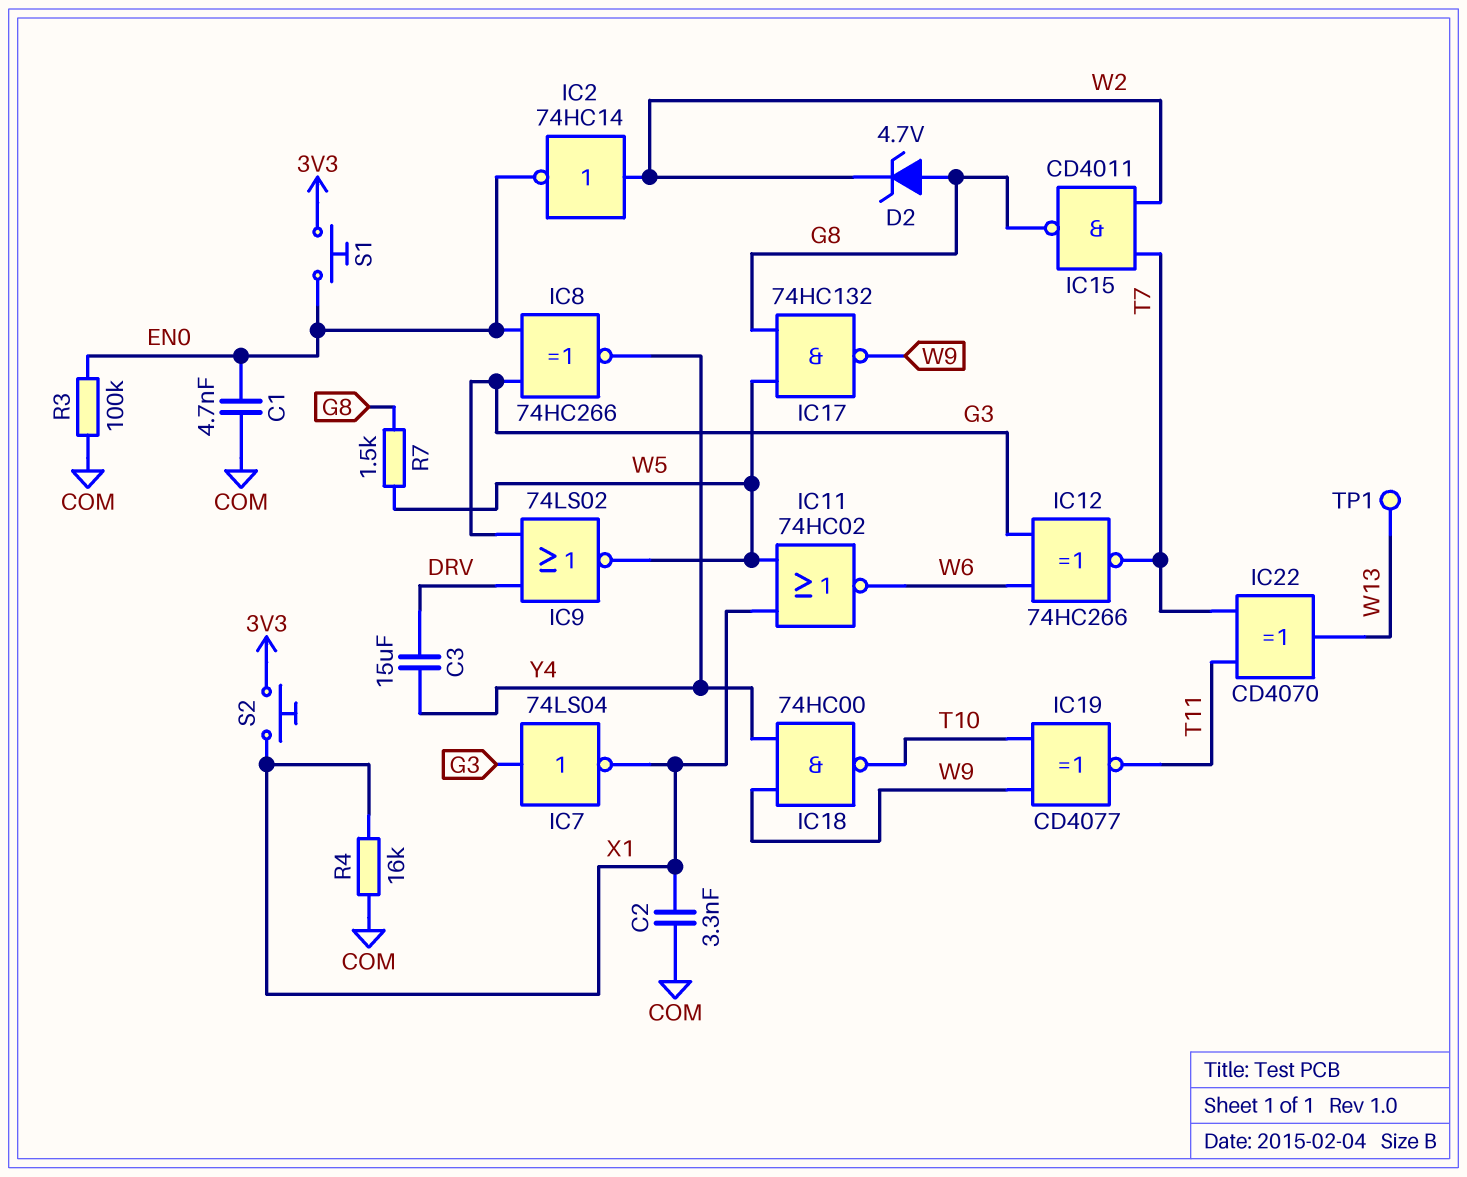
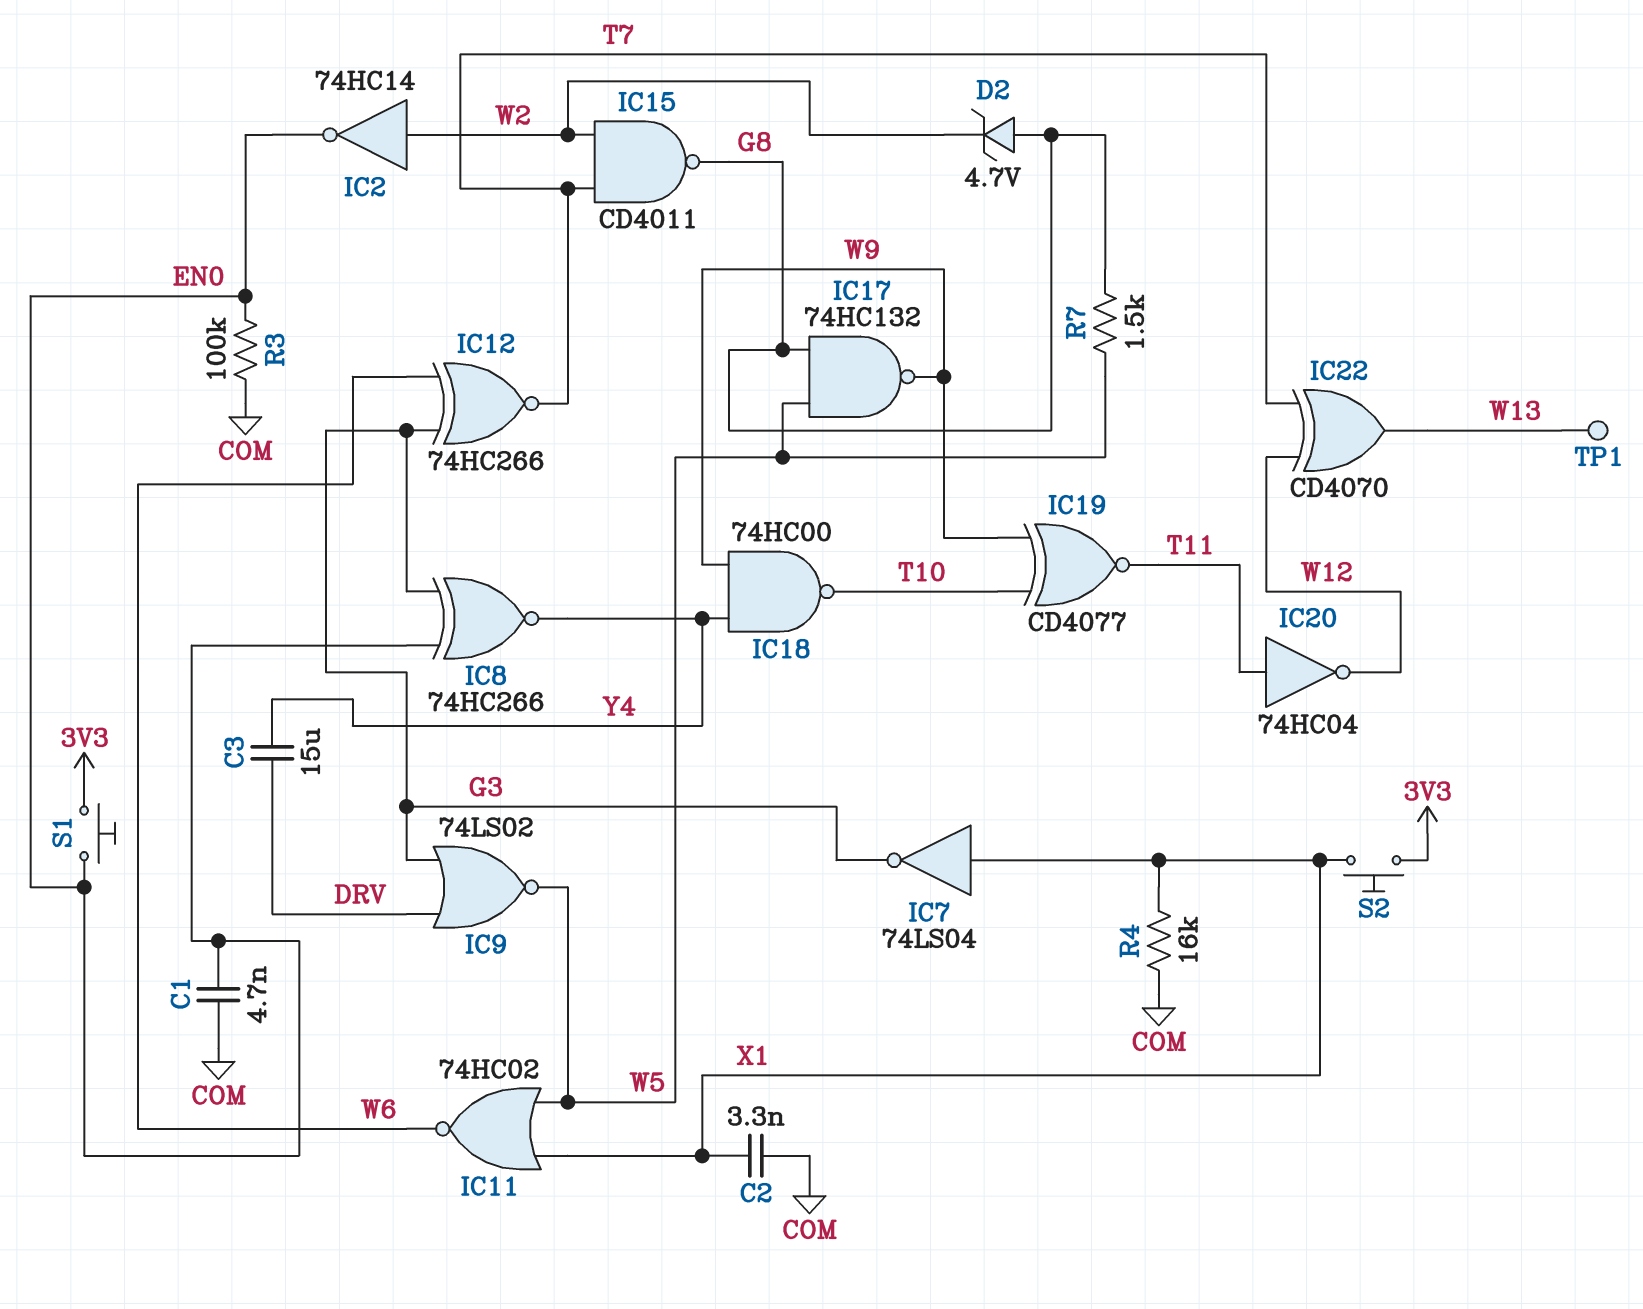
IC7: NOT 74LS04 (in G3, out X1) -> NOT 74LS04 (in X1, out G3)
IC20: none -> NOT 74HC04 (in T11, out W12)
IC22: XOR CD4070 (in T7, in T11, out W13) -> XOR CD4070 (in T7, in W12, out W13)

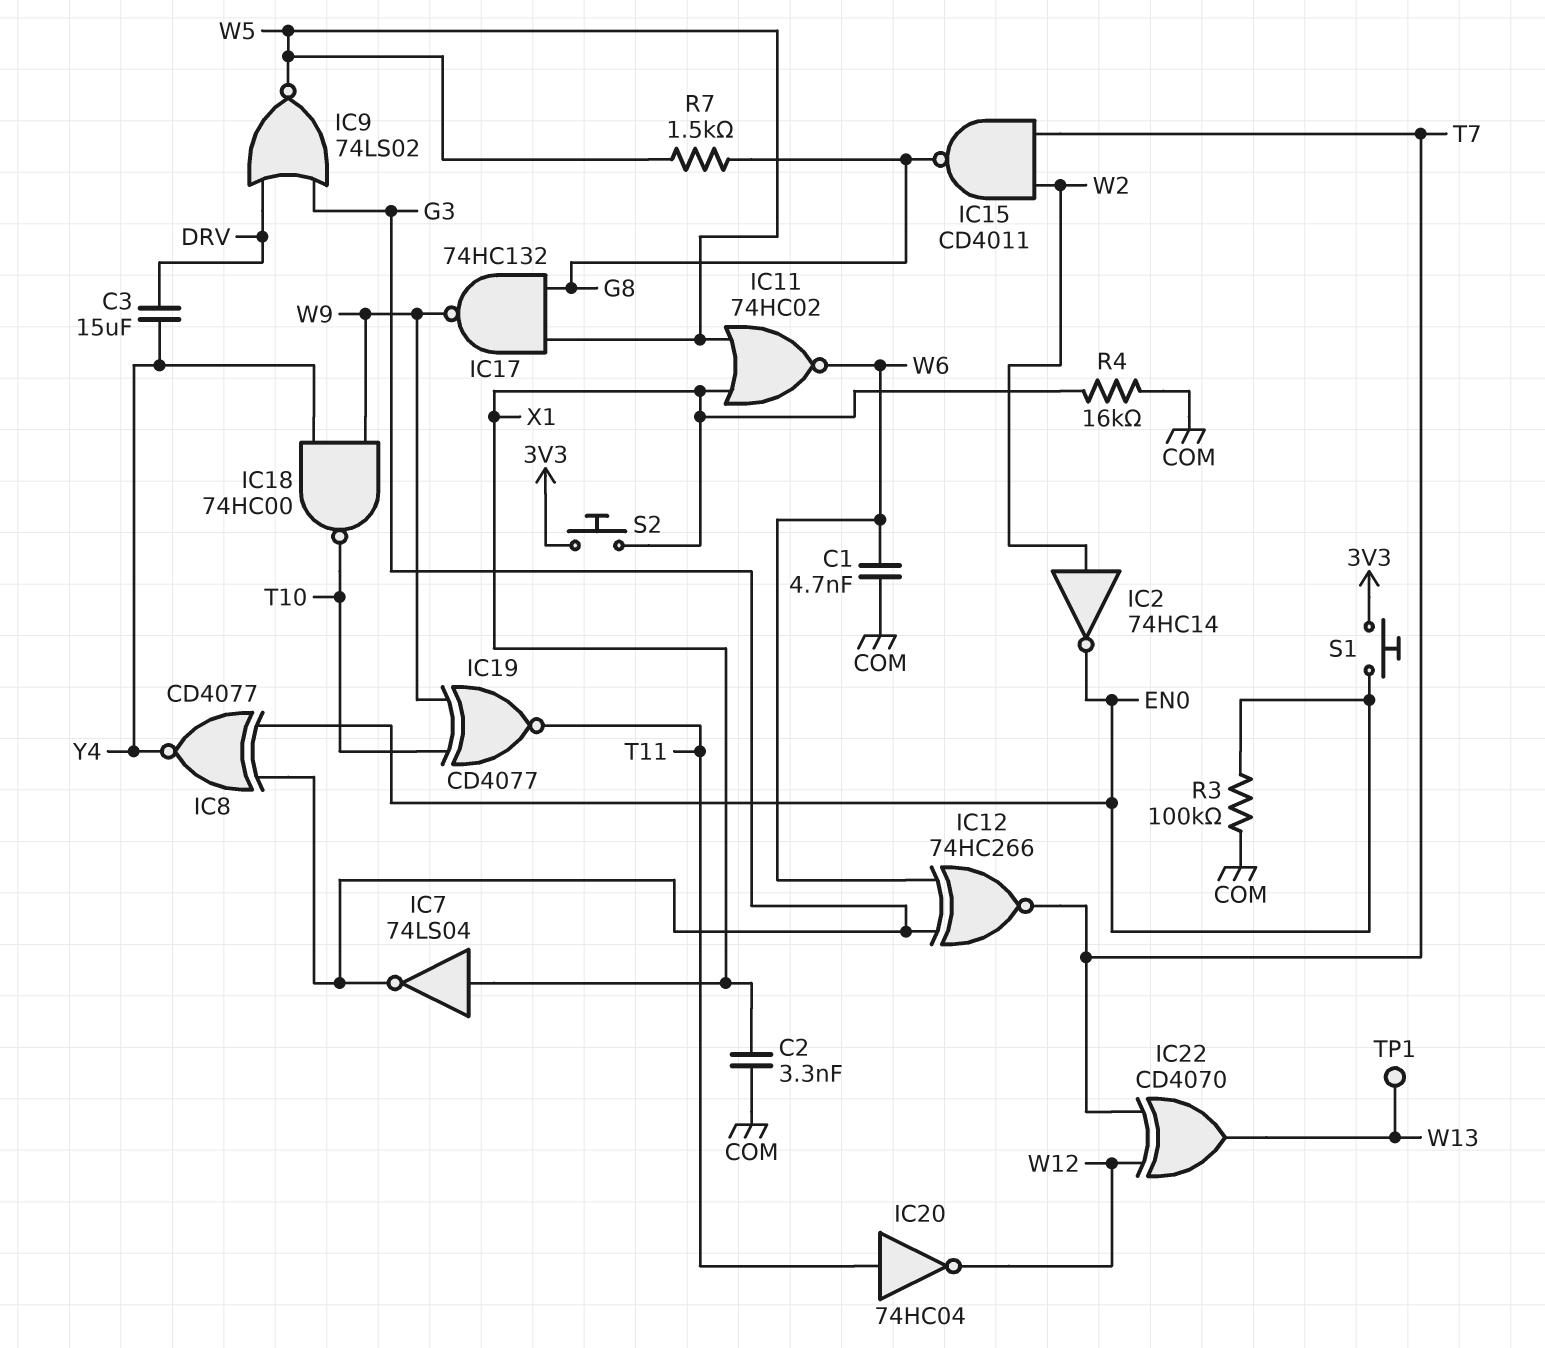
C1: 4.7nF (COM, EN0) -> 4.7nF (COM, W6)
D2: zener 4.7V (A G8, K W2) -> none
IC8: XNOR 74HC266 (in EN0, in G3, out Y4) -> XNOR CD4077 (in EN0, in G3, out Y4)

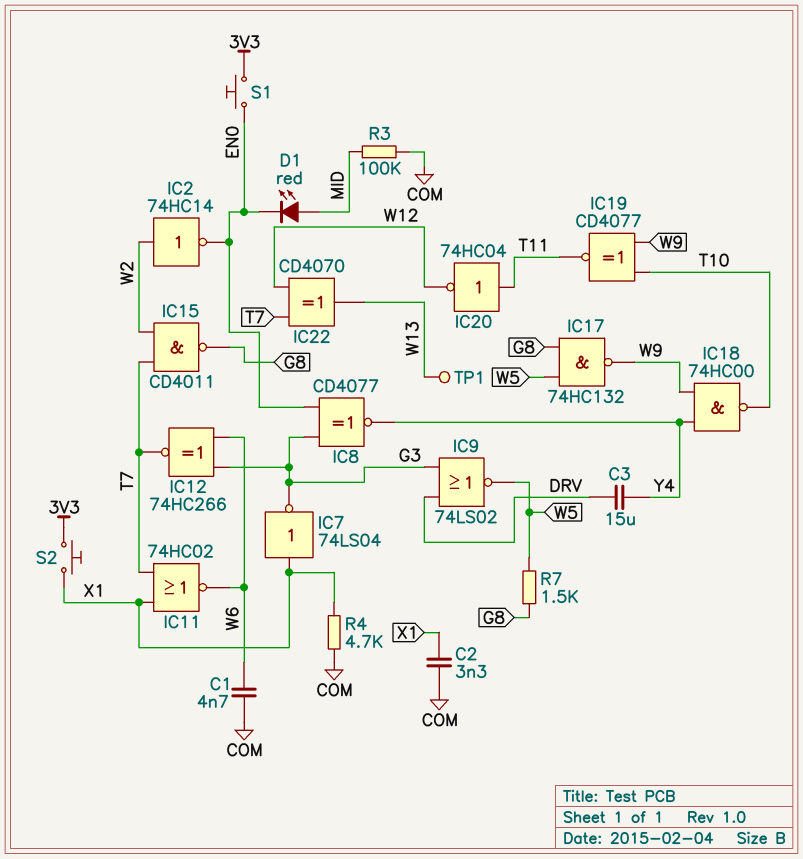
D1: none -> LED red (A MID, K EN0)
IC11: NOR 74HC02 (in W5, in X1, out W6) -> NOR 74HC02 (in T7, in X1, out W6)
R3: 100k (COM, EN0) -> 100k (COM, MID)
R4: 16k (COM, X1) -> 4.7k (COM, X1)

